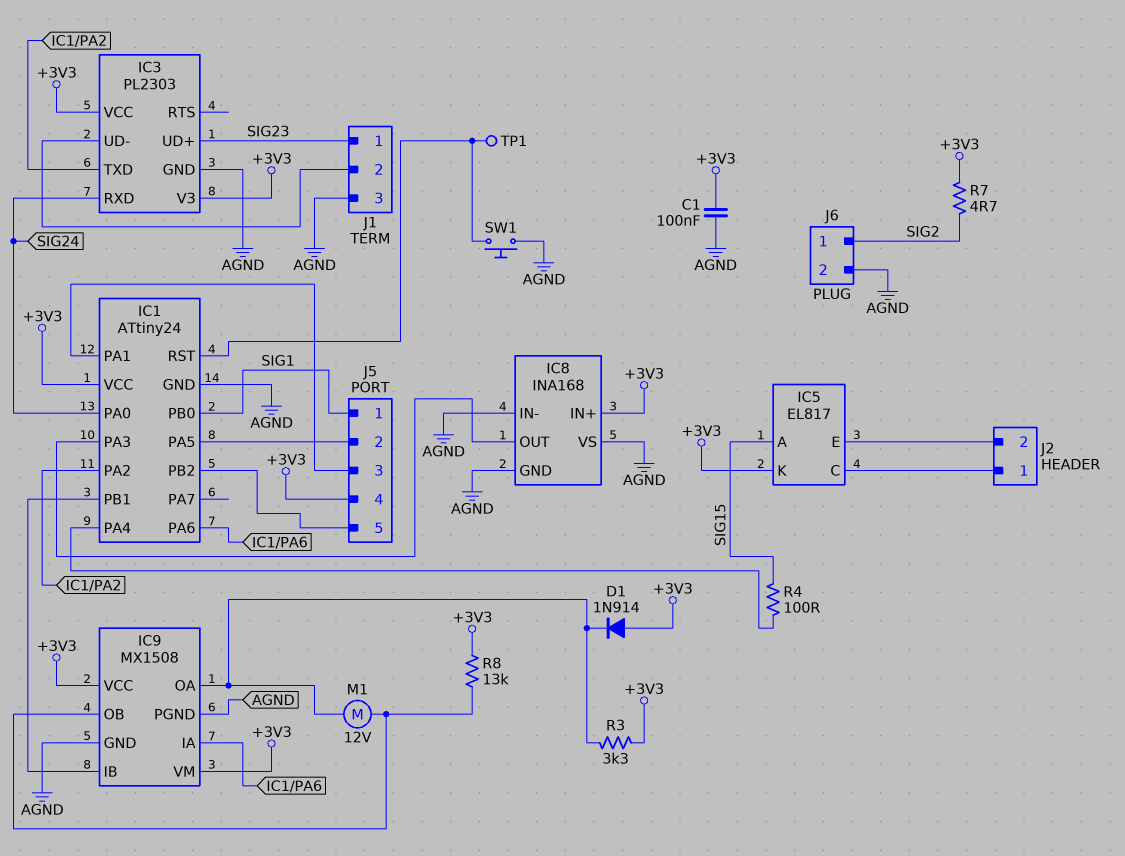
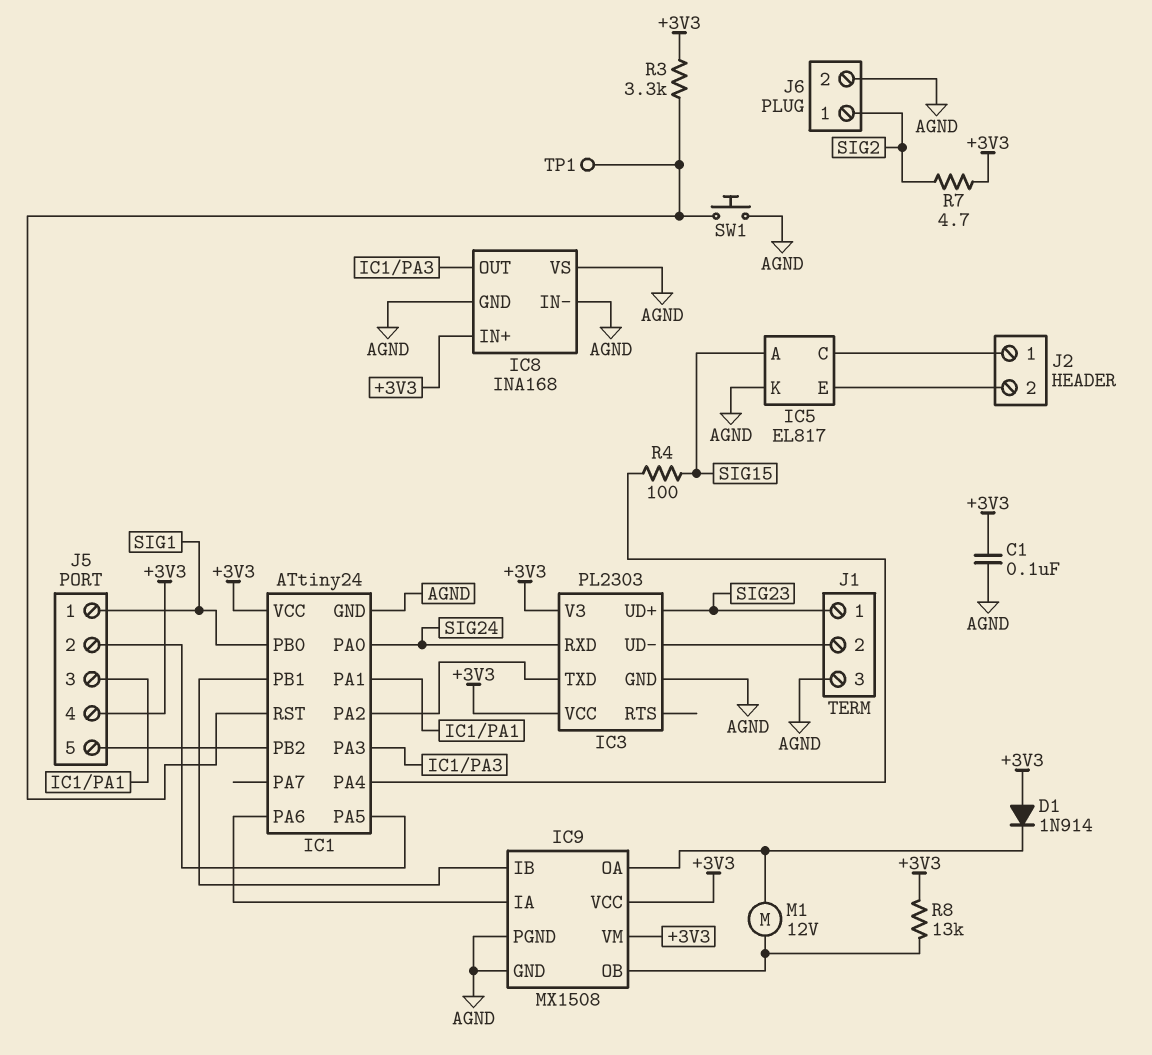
IC5 pin K: +3V3 -> AGND
R3: 3.3k (+3V3, IC9/OA) -> 3.3k (+3V3, IC1/RST)

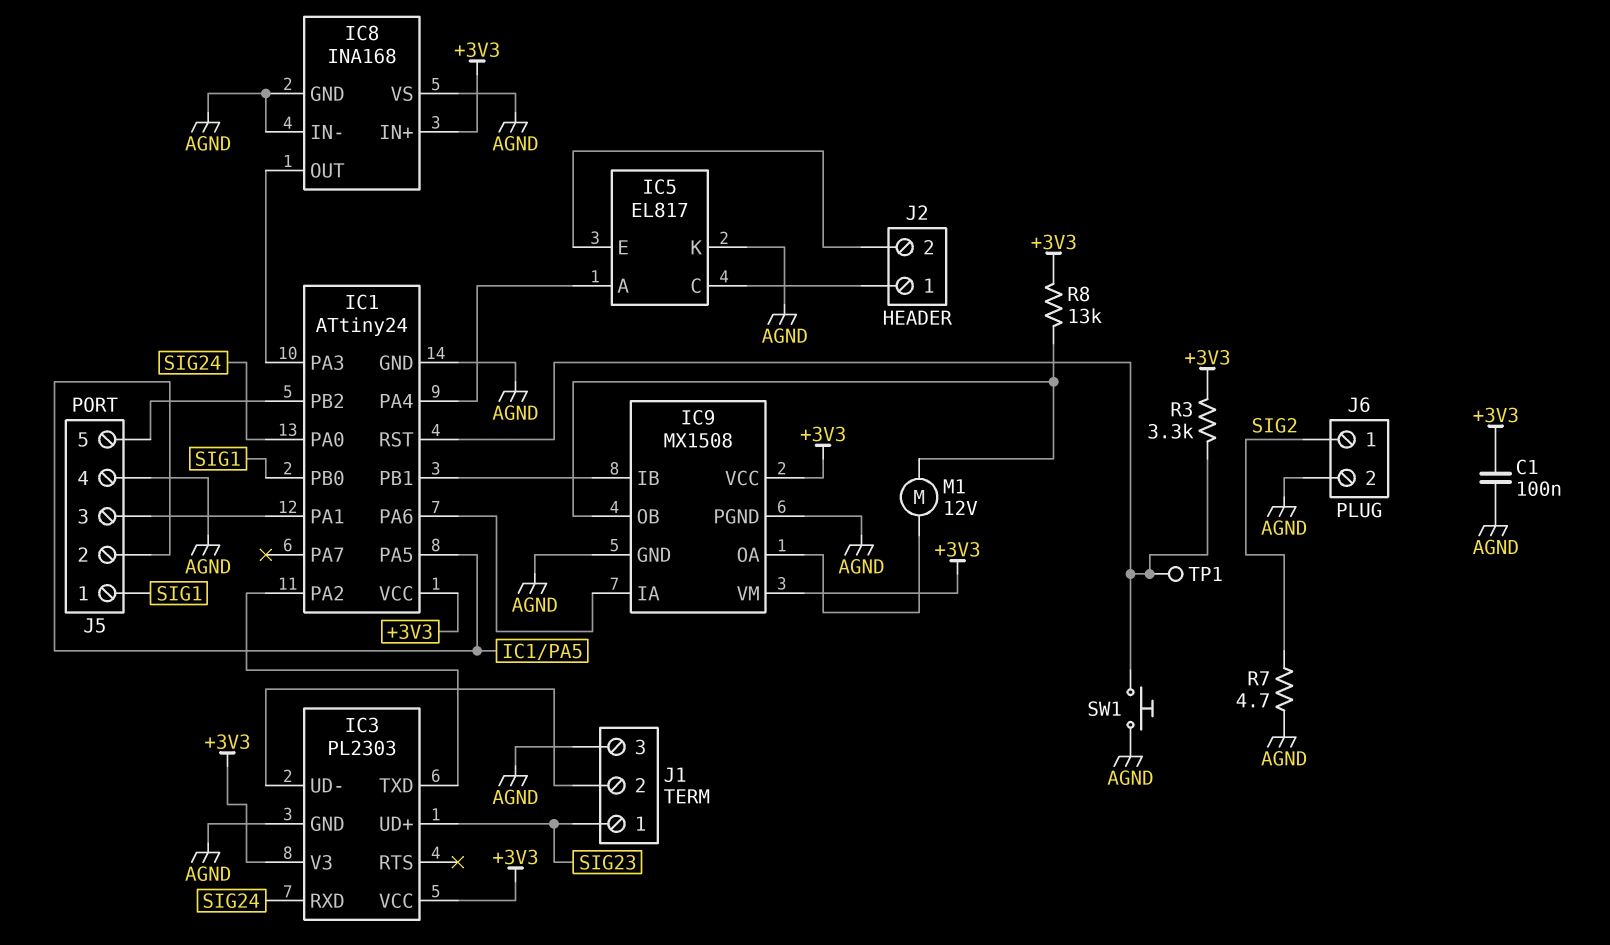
D1: diode 1N914 (A +3V3, K IC9/OA) -> none
IC5 pin A: SIG15 -> IC1/PA4
J5 pin 4: +3V3 -> AGND
R4: 100 (IC1/PA4, SIG15) -> none
R7: 4.7 (+3V3, SIG2) -> 4.7 (AGND, SIG2)

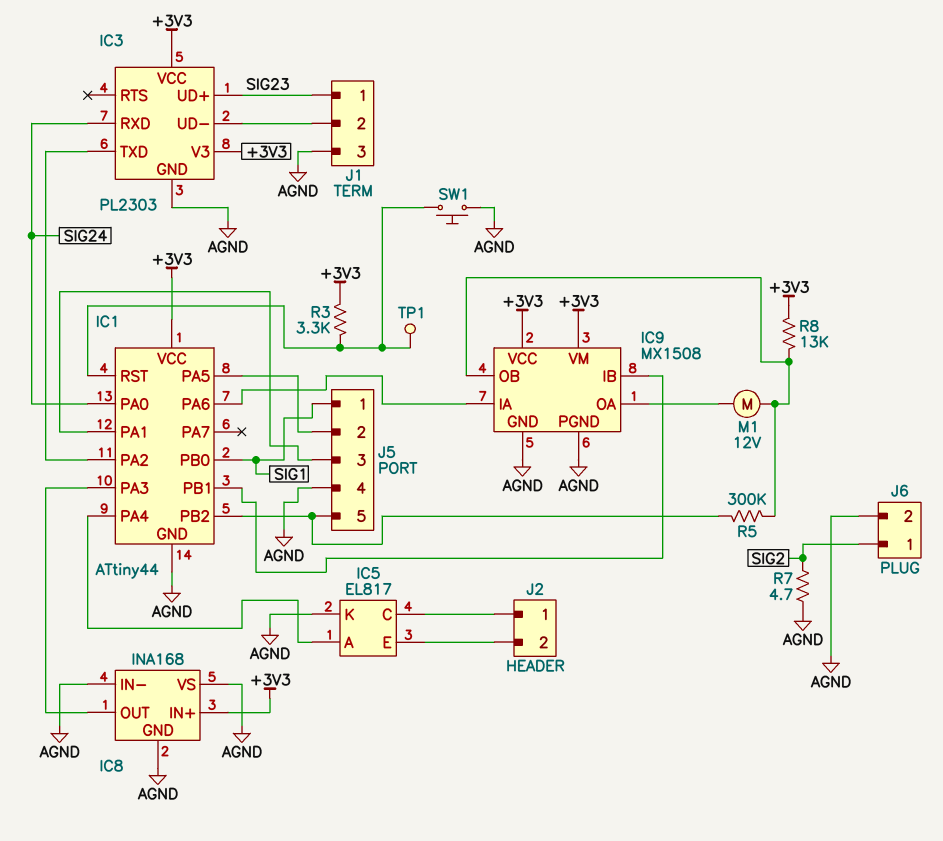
C1: 100nF (+3V3, AGND) -> none
IC1: ATtiny24 -> ATtiny44
R5: none -> 300k (IC1/PB2, IC9/OB)

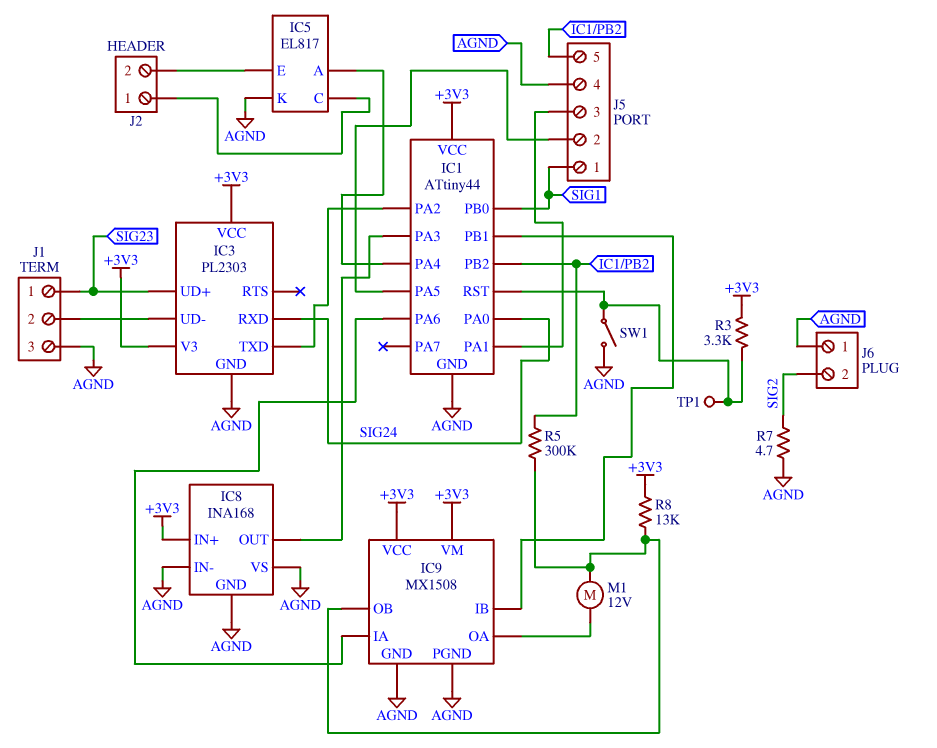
J6 pin 1: SIG2 -> AGND
J6 pin 2: AGND -> SIG2
SW1: button (AGND, IC1/RST) -> switch (AGND, IC1/RST)

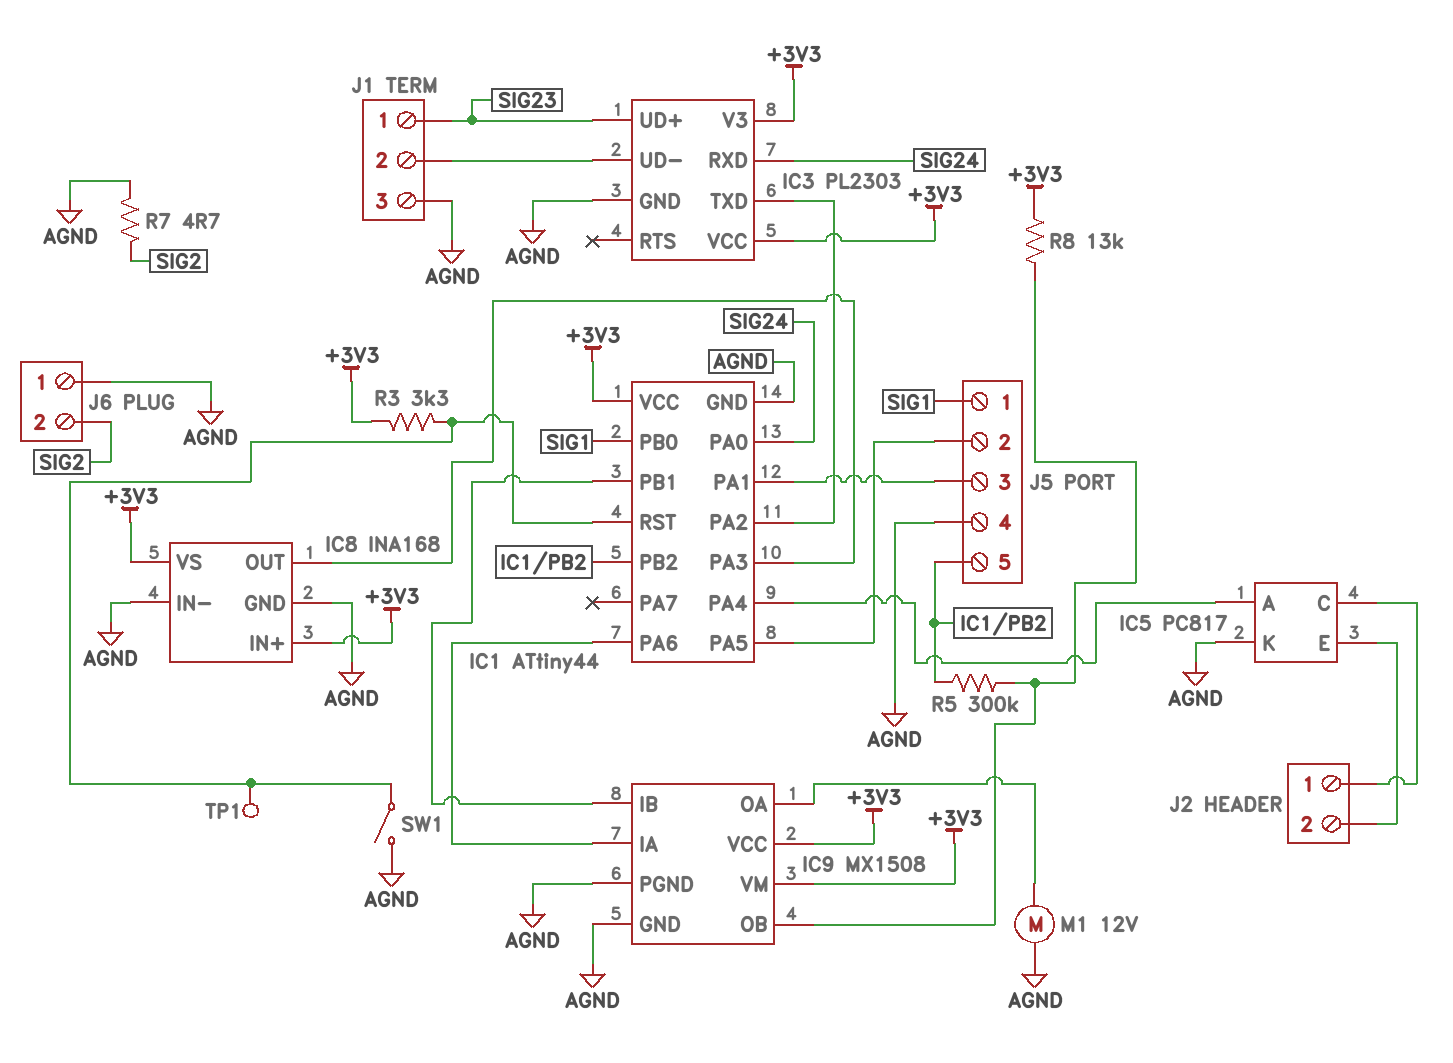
IC5: EL817 -> PC817
IC8 pin VS: AGND -> +3V3
M1: motor 12V (IC9/OA, IC9/OB) -> motor 12V (AGND, IC9/OA)

